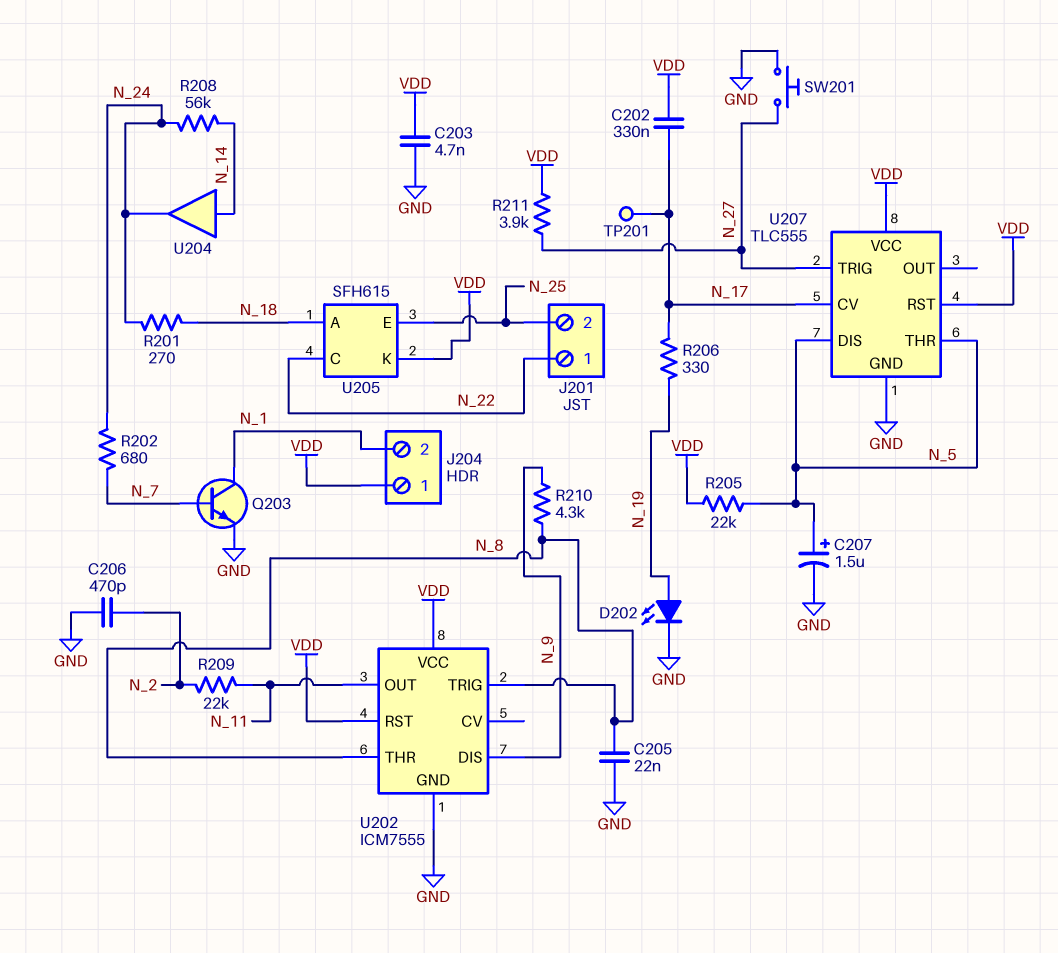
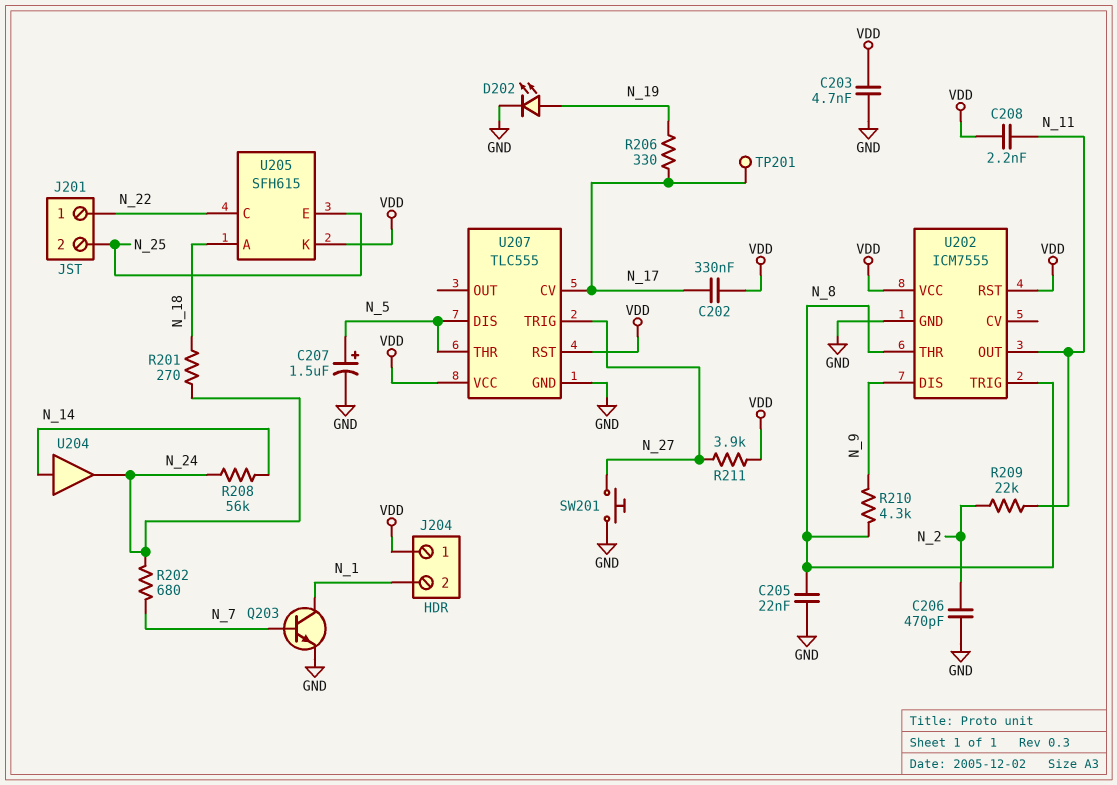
C208: none -> 2.2nF (N_11, VDD)
R205: 22k (N_5, VDD) -> none

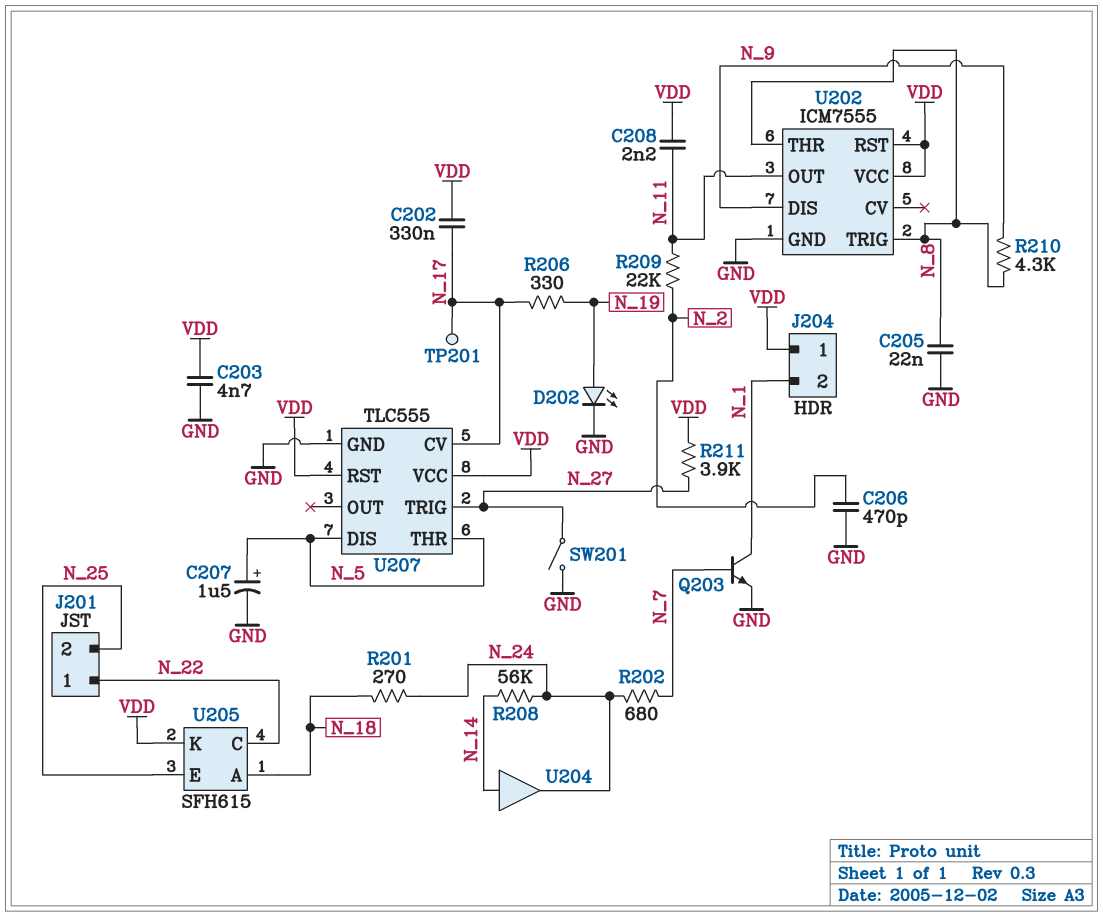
SW201: button (GND, N_27) -> switch (GND, N_27)

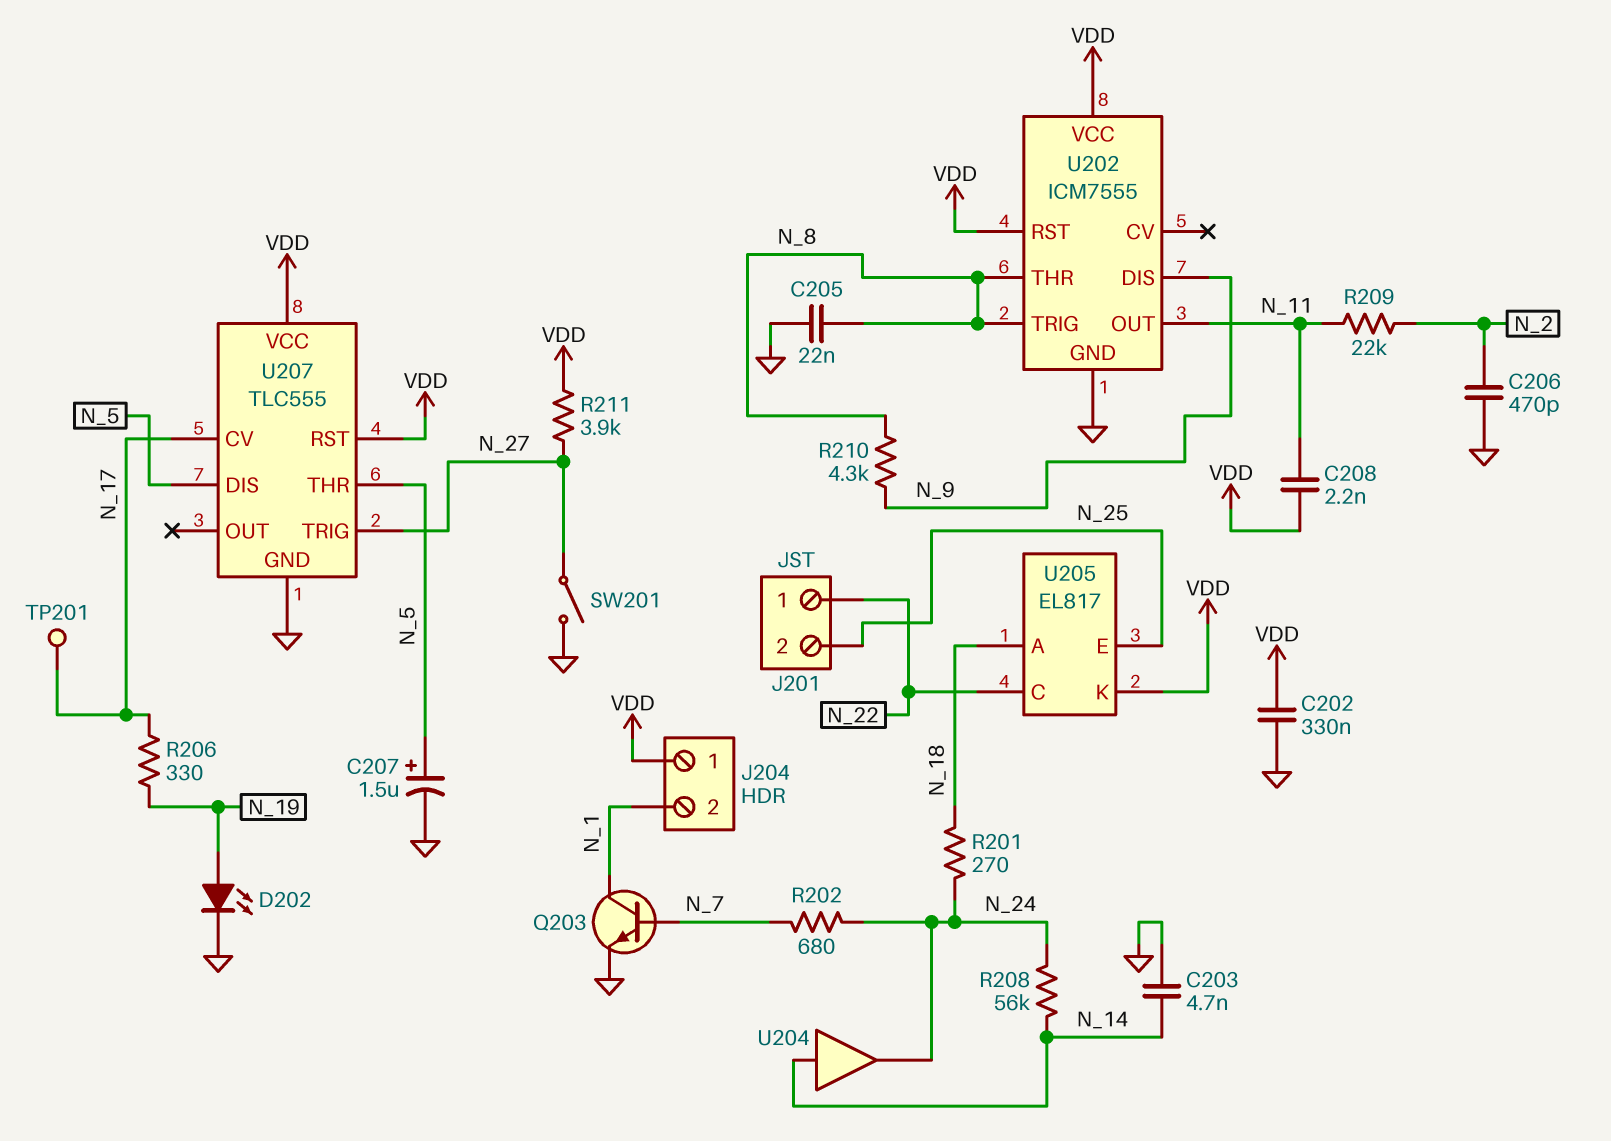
C202: 330nF (N_17, VDD) -> 330nF (GND, VDD)
C203: 4.7nF (GND, VDD) -> 4.7nF (GND, N_14)
U205: SFH615 -> EL817

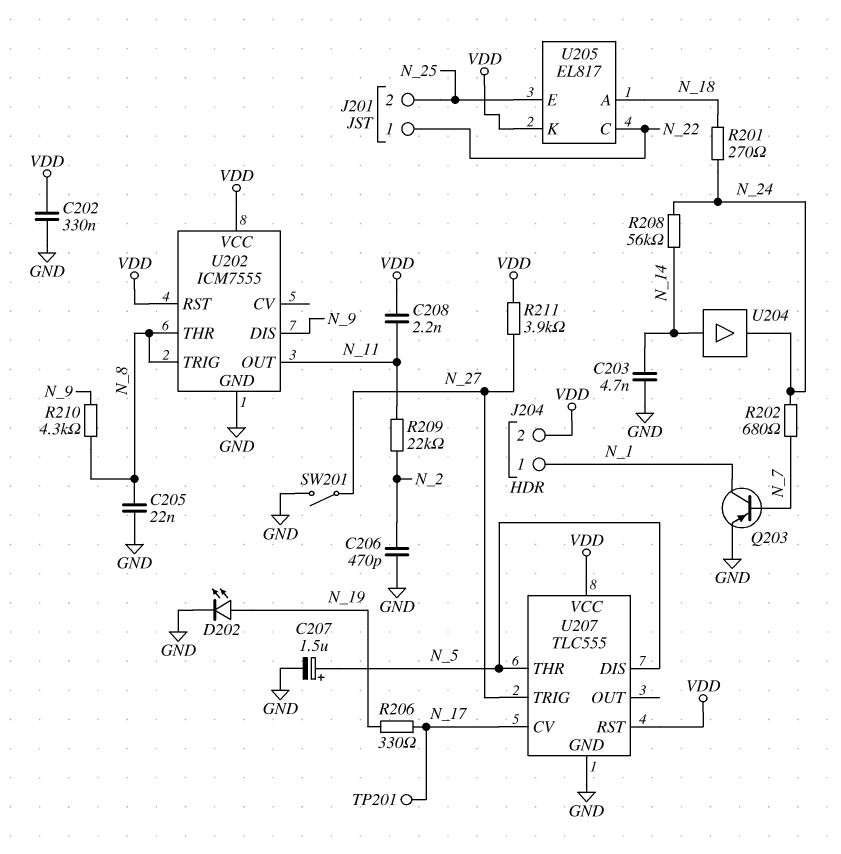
J204 pin 1: VDD -> N_1
J204 pin 2: N_1 -> VDD
Q203: NPN (B N_7, C N_1, E GND) -> PNP (B N_7, C N_1, E GND)

